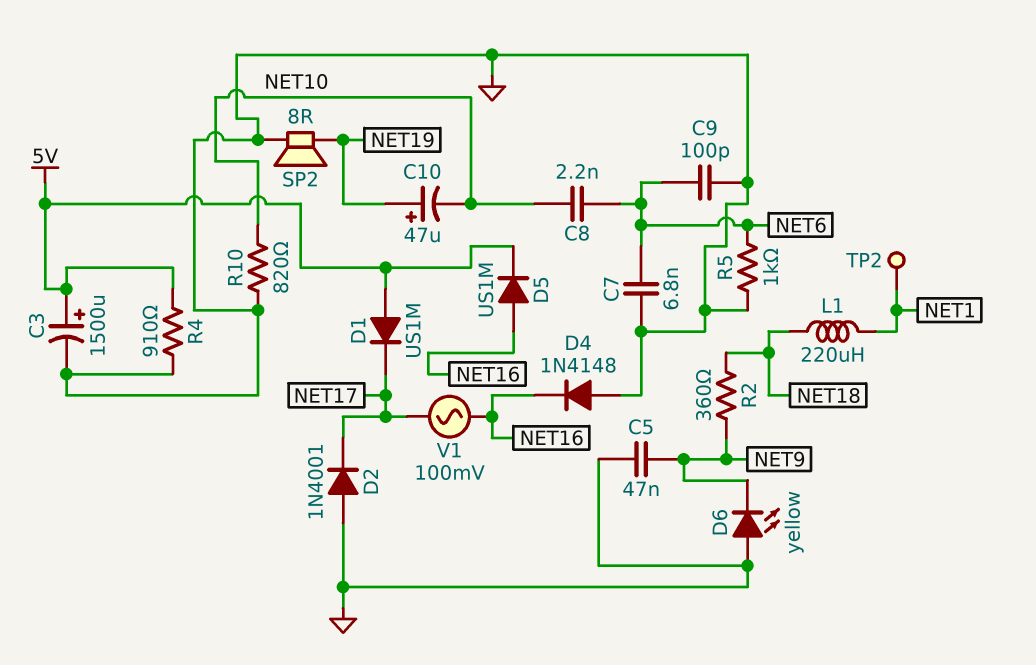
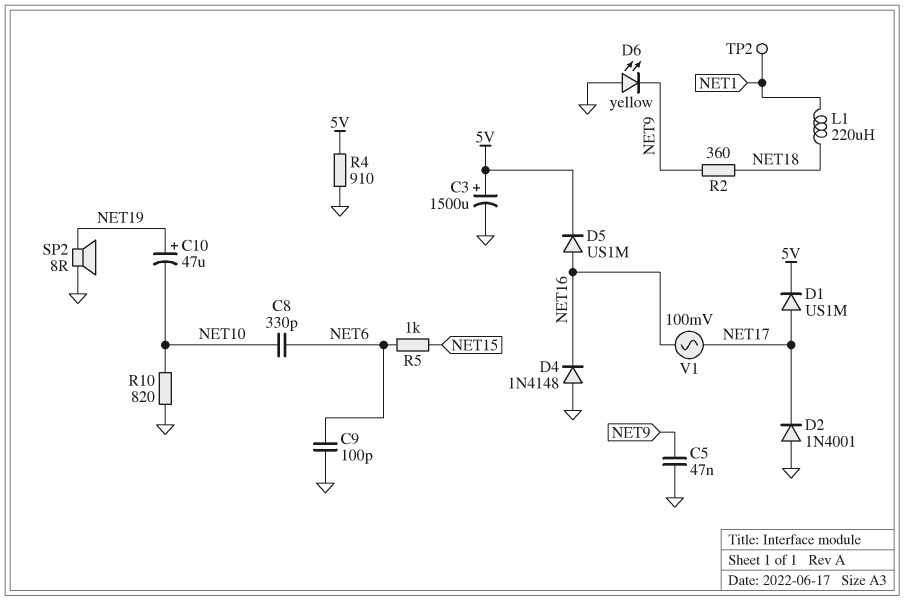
C7: 6.8nF (GND, NET6) -> none
C8: 2.2nF (NET6, NET10) -> 330pF (NET6, NET10)
D1: diode US1M (A 5V, K NET17) -> diode US1M (A NET17, K 5V)
R5: 1k (GND, NET6) -> 1k (NET6, NET15)

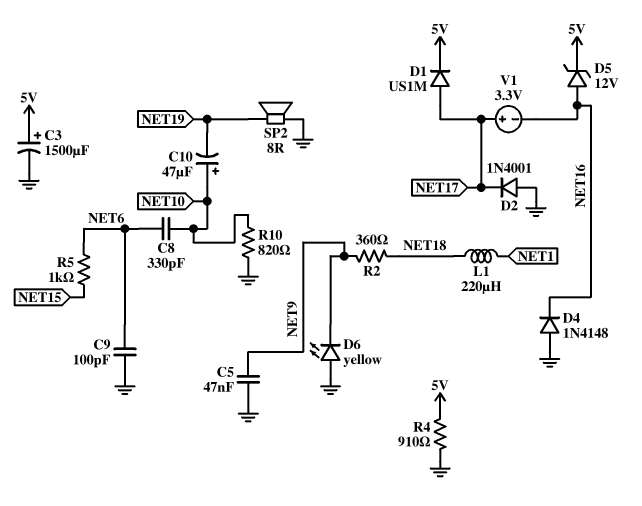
C10: 47uF (plus NET19, minus NET10) -> 47uF (plus NET10, minus NET19)
D5: diode US1M (A NET16, K 5V) -> zener 12V (A NET16, K 5V)
TP2: test point (NET1) -> none
V1: AC 100mV (NET16, NET17) -> 3.3V (plus NET17, minus NET16)

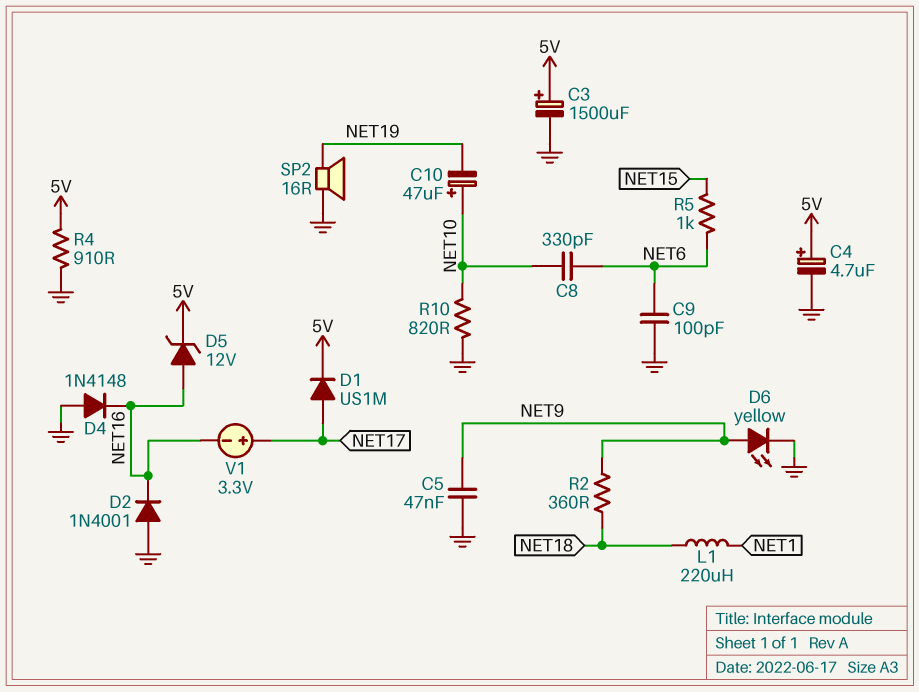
C4: none -> 4.7uF (plus 5V, minus GND)
D2: diode 1N4001 (A GND, K NET17) -> diode 1N4001 (A GND, K NET16)
D6: LED yellow (A GND, K NET9) -> LED yellow (A NET9, K GND)
SP2: speaker 8R (GND, NET19) -> speaker 16R (GND, NET19)

